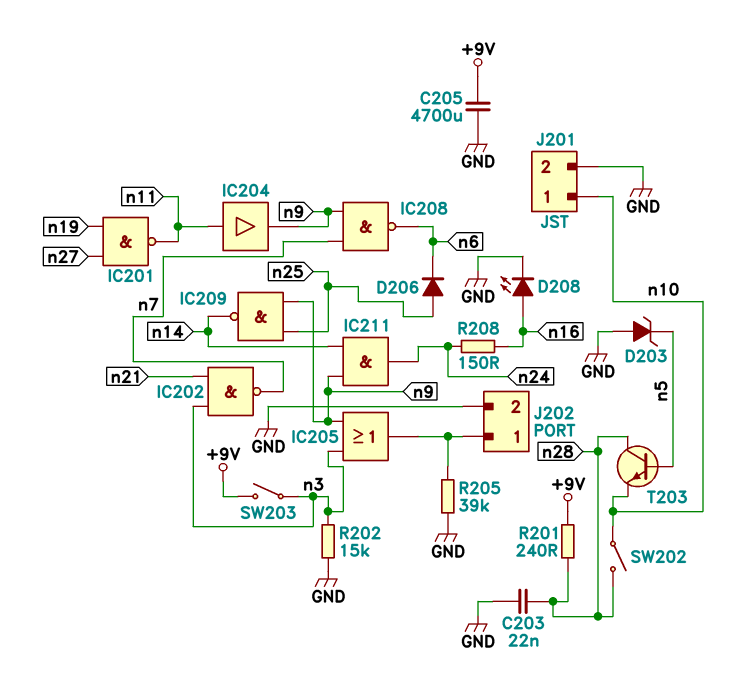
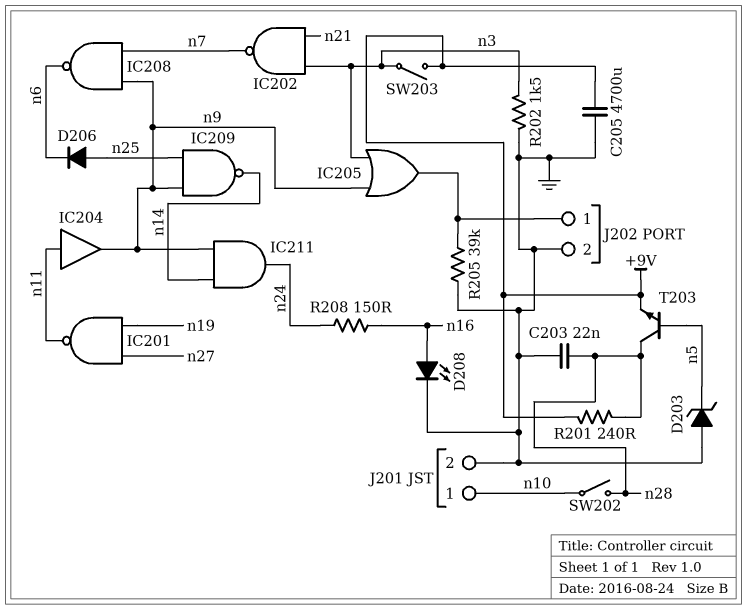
R202: 15k (GND, n3) -> 1.5k (GND, n3)
T203: NPN (B n5, C n28, E n10) -> NPN (B n5, C n28, E +9V)

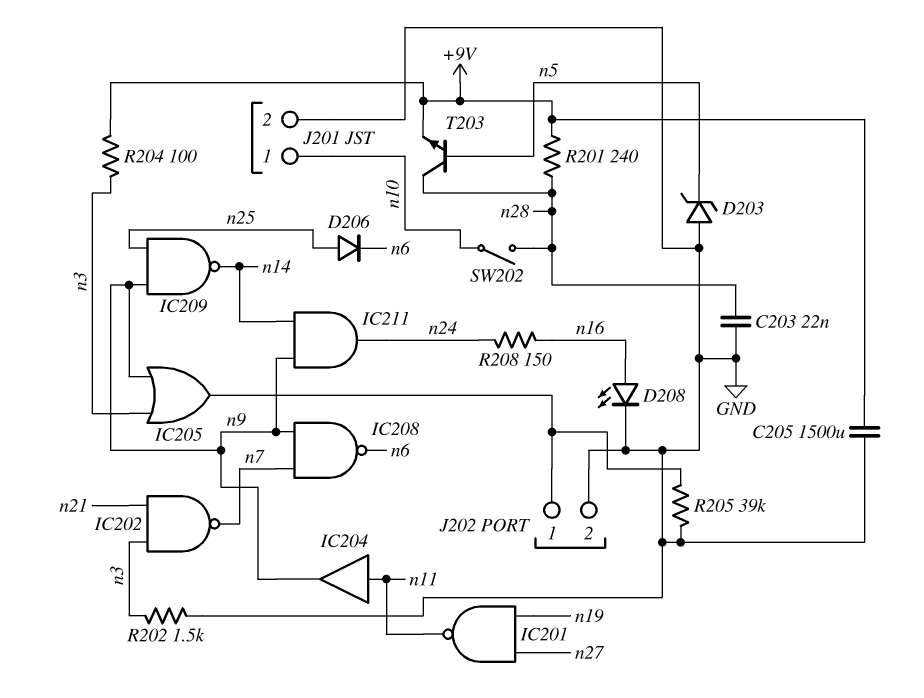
C205: 4700uF (+9V, GND) -> 1500uF (+9V, GND)
R204: none -> 100 (+9V, n3)
SW203: switch (+9V, n3) -> none

